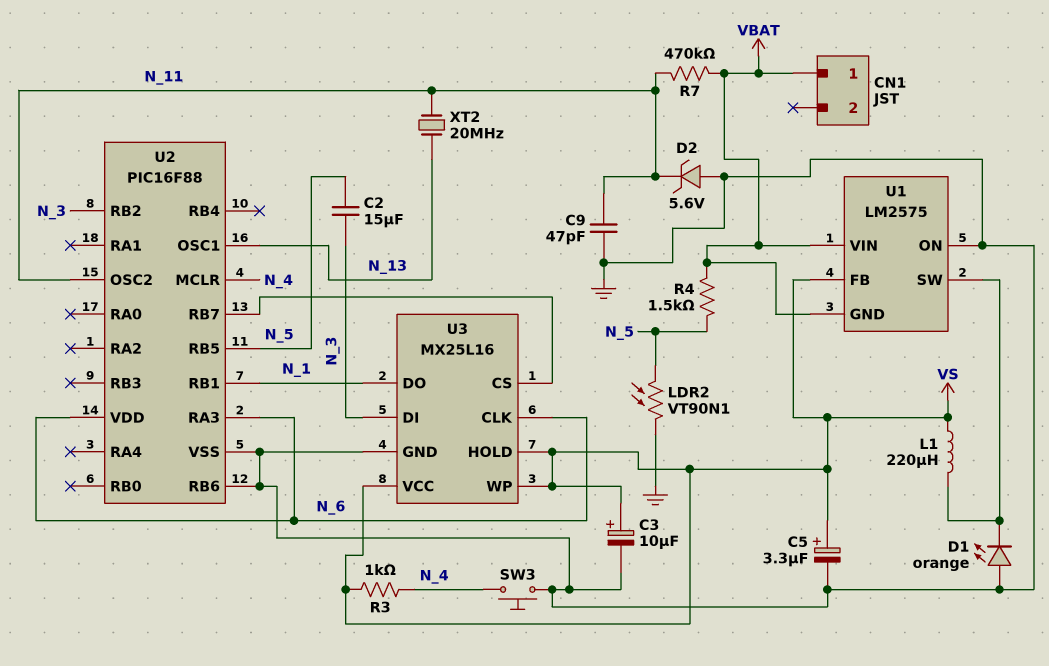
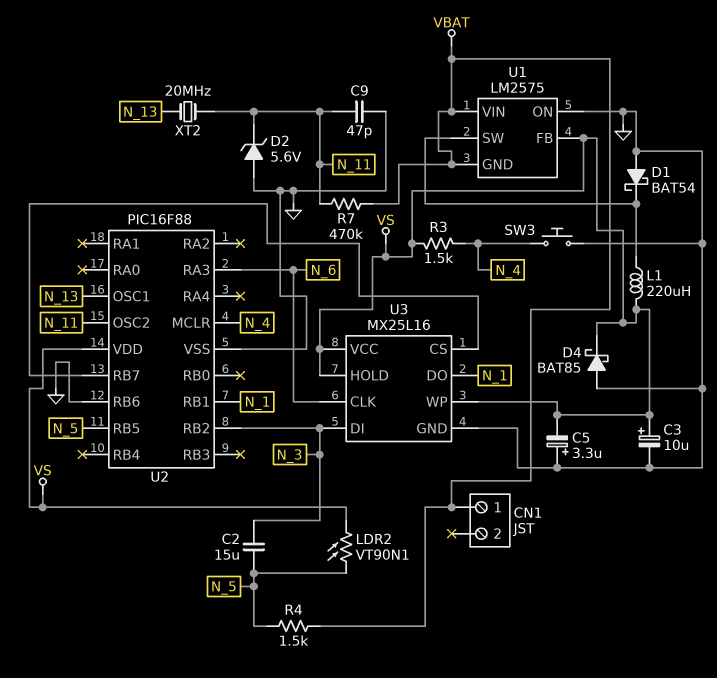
C5: 3.3uF (plus VS, minus GND) -> 3.3uF (plus GND, minus VS)
D1: LED orange (A GND, K U1/SW) -> schottky BAT54 (A GND, K U1/SW)
D4: none -> schottky BAT85 (A GND, K VS)
LDR2: VT90N1 (GND, N_5) -> VT90N1 (N_5, VS)
R3: 1k (N_4, VS) -> 1.5k (N_4, VS)
U2 pin VDD: N_6 -> VS

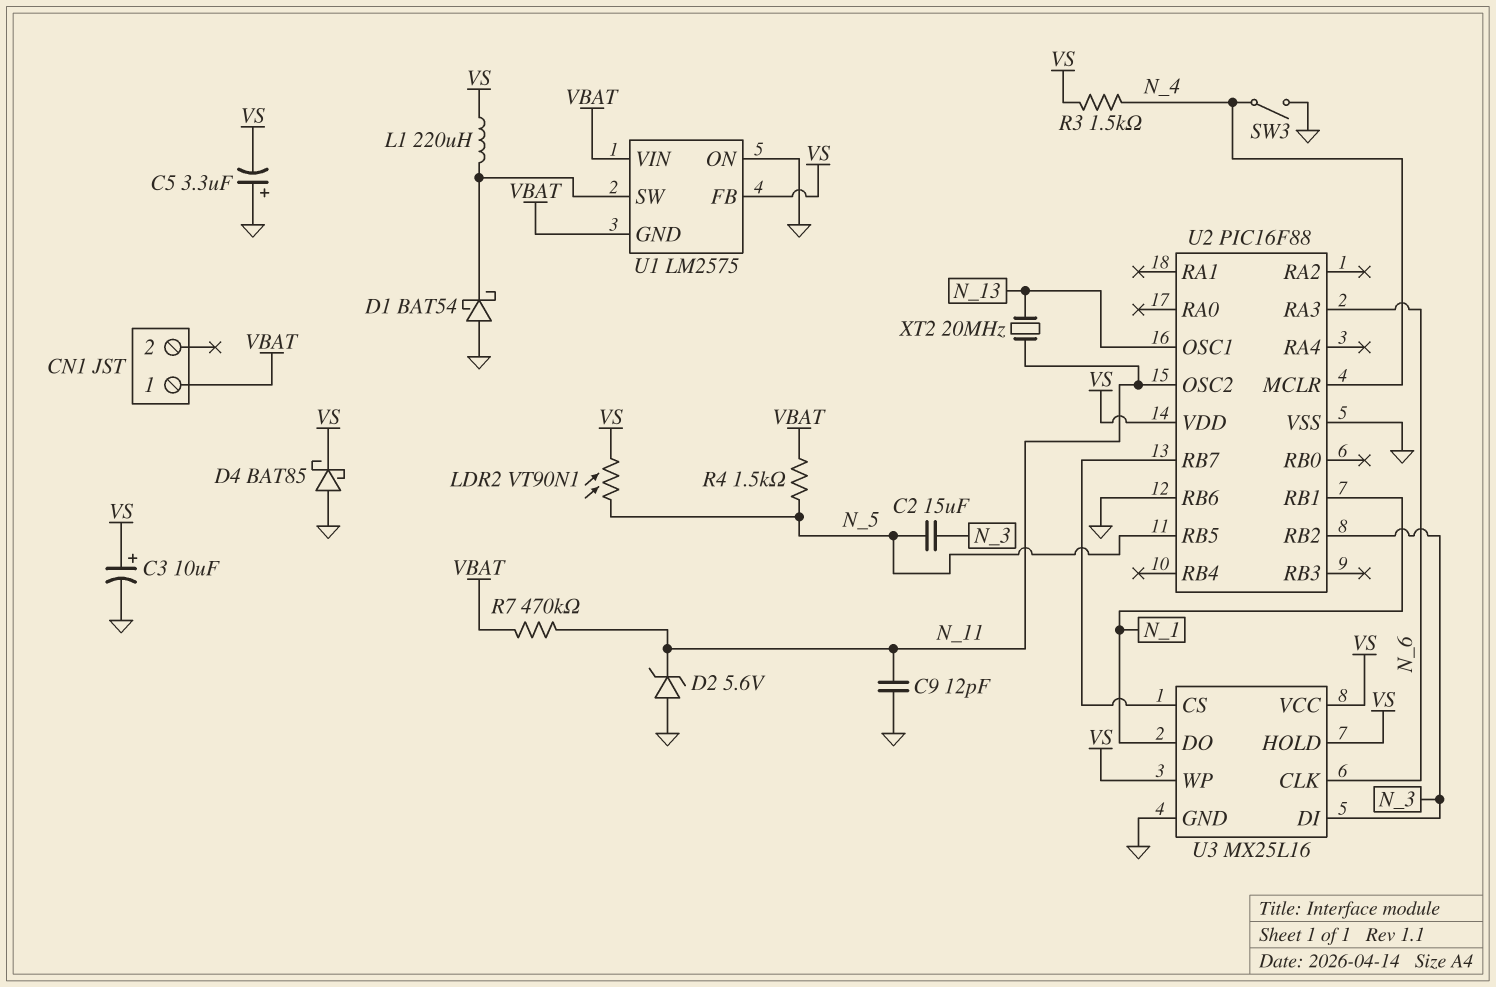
C9: 47pF (GND, N_11) -> 12pF (GND, N_11)
SW3: button (GND, N_4) -> switch (GND, N_4)

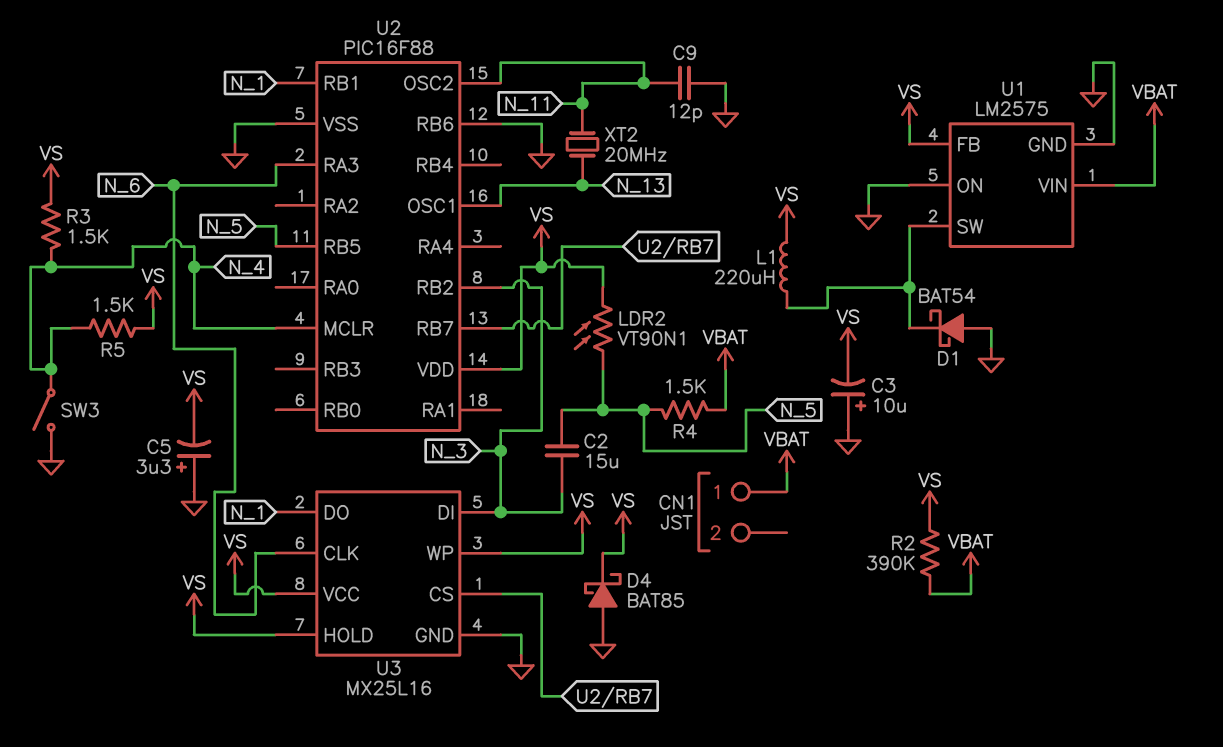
C3: 10uF (plus VS, minus GND) -> 10uF (plus GND, minus VS)
D2: zener 5.6V (A GND, K N_11) -> none
R2: none -> 390k (VBAT, VS)
R5: none -> 1.5k (N_4, VS)
R7: 470k (N_11, VBAT) -> none
U1 pin GND: VBAT -> GND

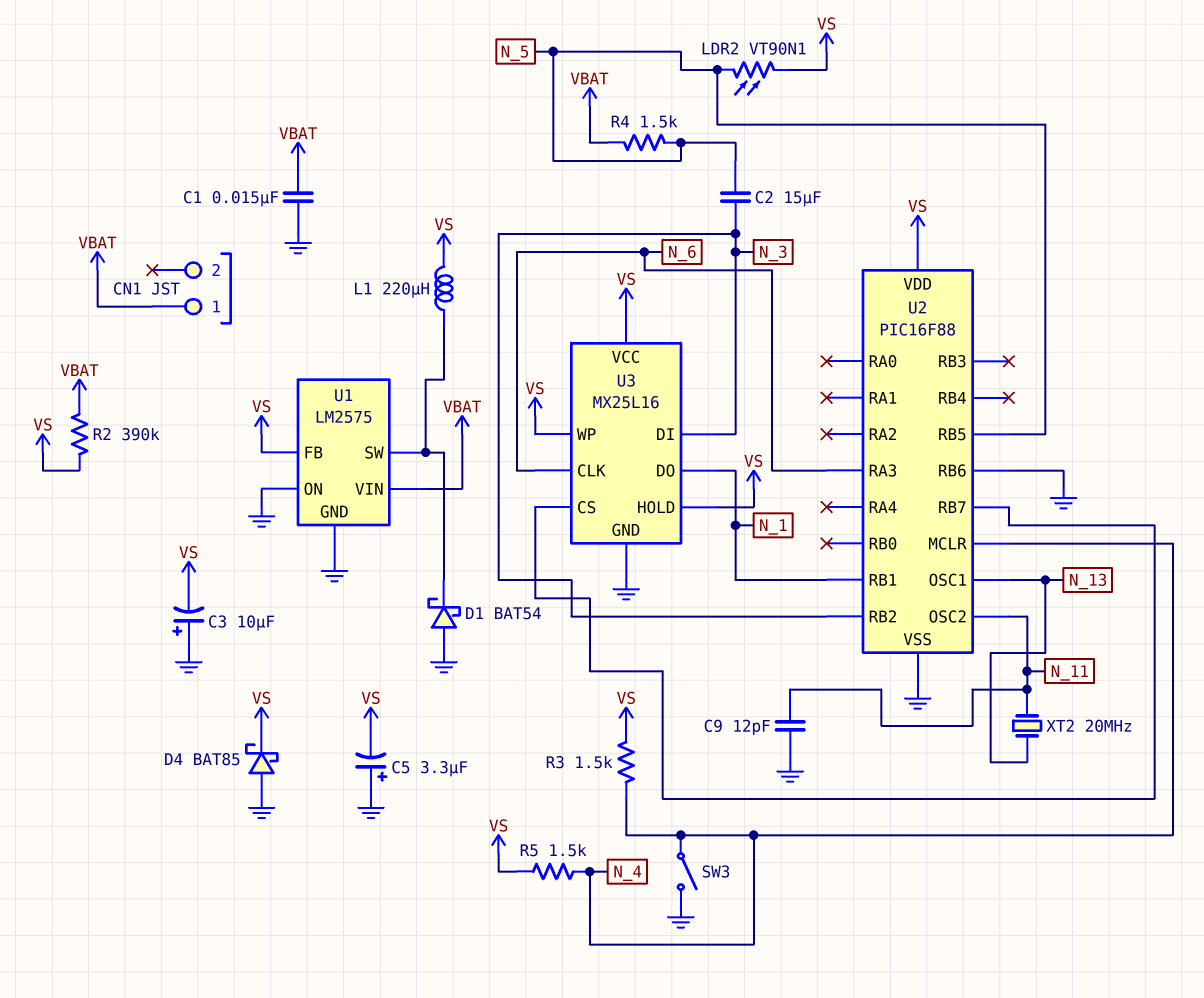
C1: none -> 15nF (GND, VBAT)

